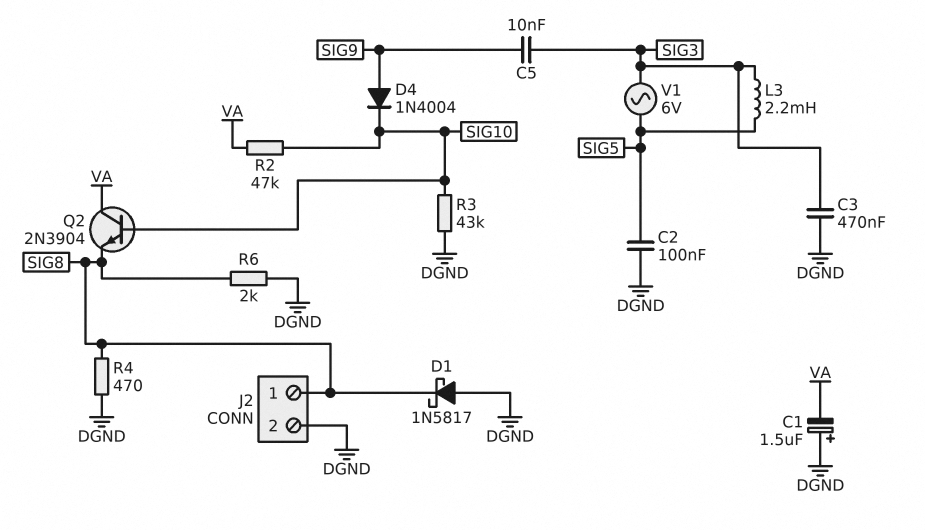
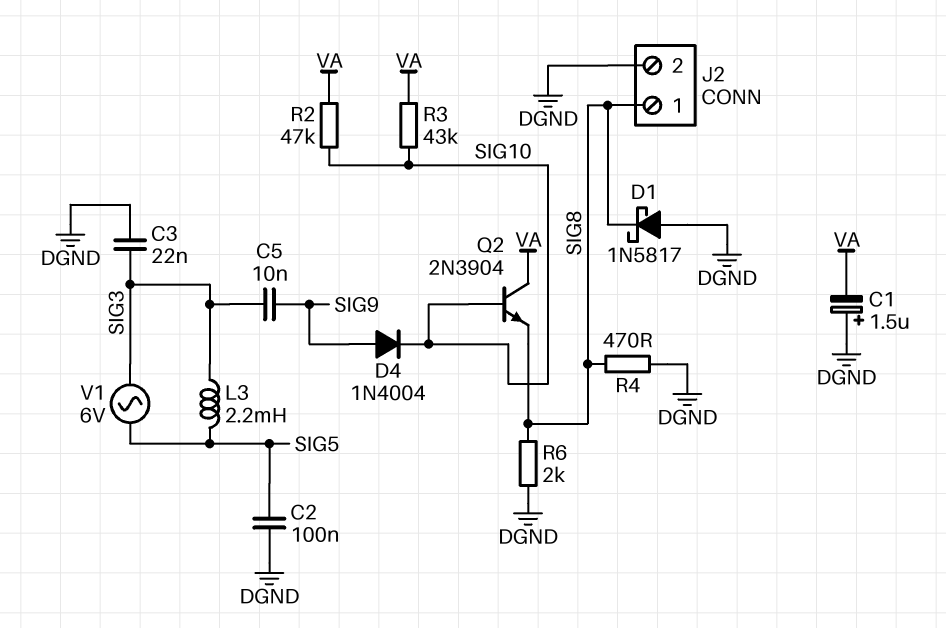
C3: 470nF (DGND, SIG3) -> 22nF (DGND, SIG3)
R3: 43k (DGND, SIG10) -> 43k (SIG10, VA)

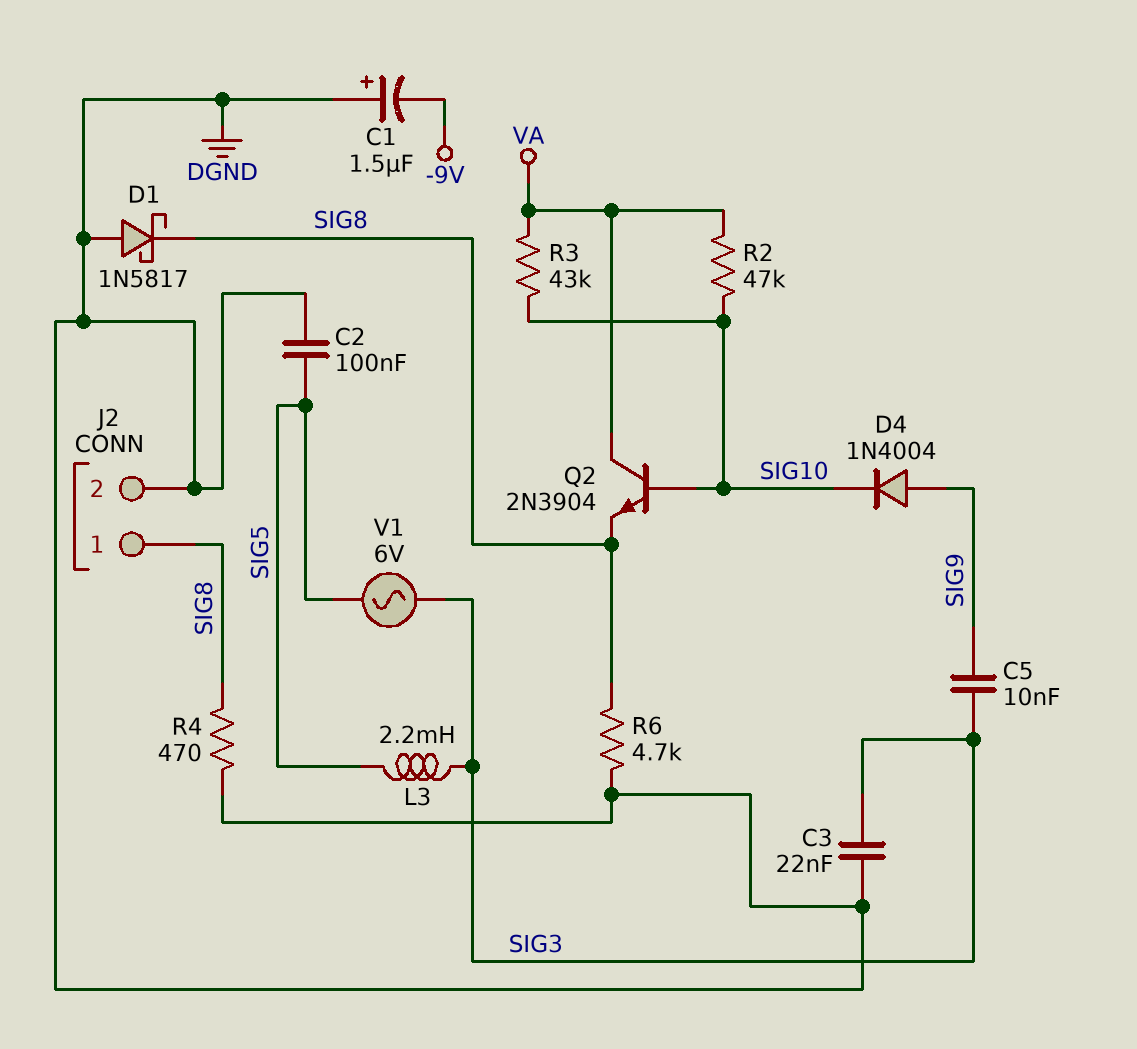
C1: 1.5uF (plus DGND, minus VA) -> 1.5uF (plus DGND, minus -9V)
R6: 2k (DGND, SIG8) -> 4.7k (DGND, SIG8)

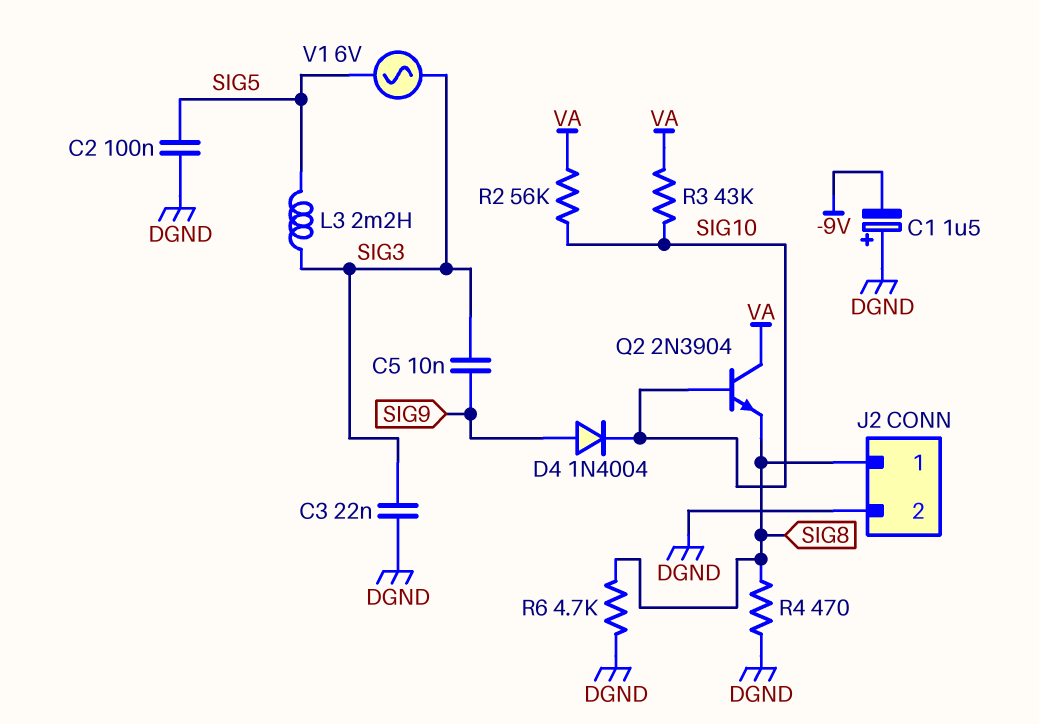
D1: schottky 1N5817 (A DGND, K SIG8) -> none
R2: 47k (SIG10, VA) -> 56k (SIG10, VA)

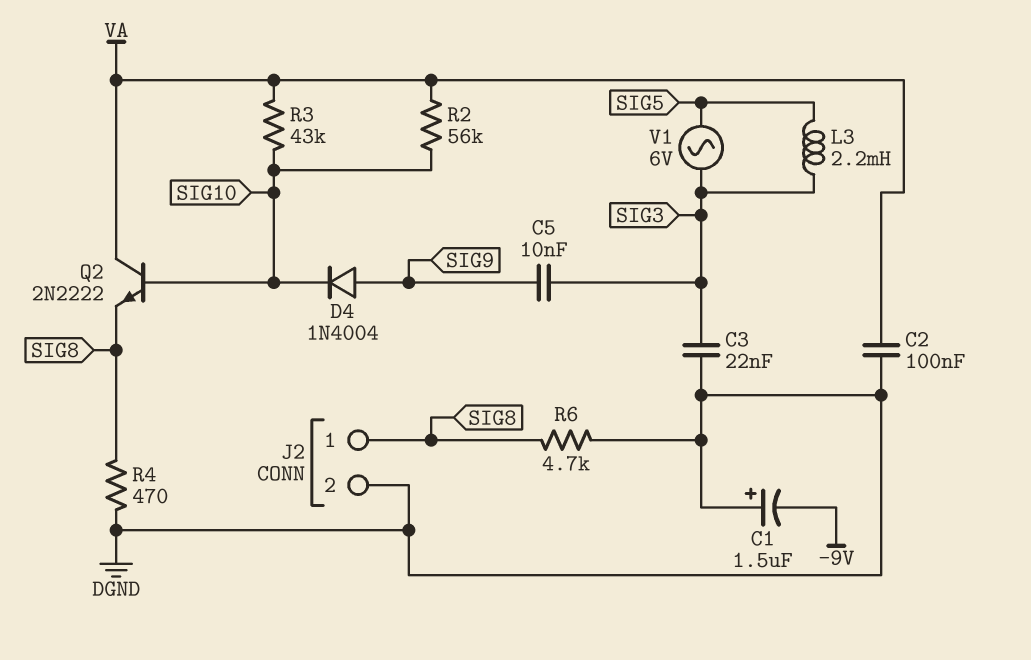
C2: 100nF (DGND, SIG5) -> 100nF (DGND, VA)
Q2: NPN 2N3904 (B SIG10, C VA, E SIG8) -> NPN 2N2222 (B SIG10, C VA, E SIG8)

